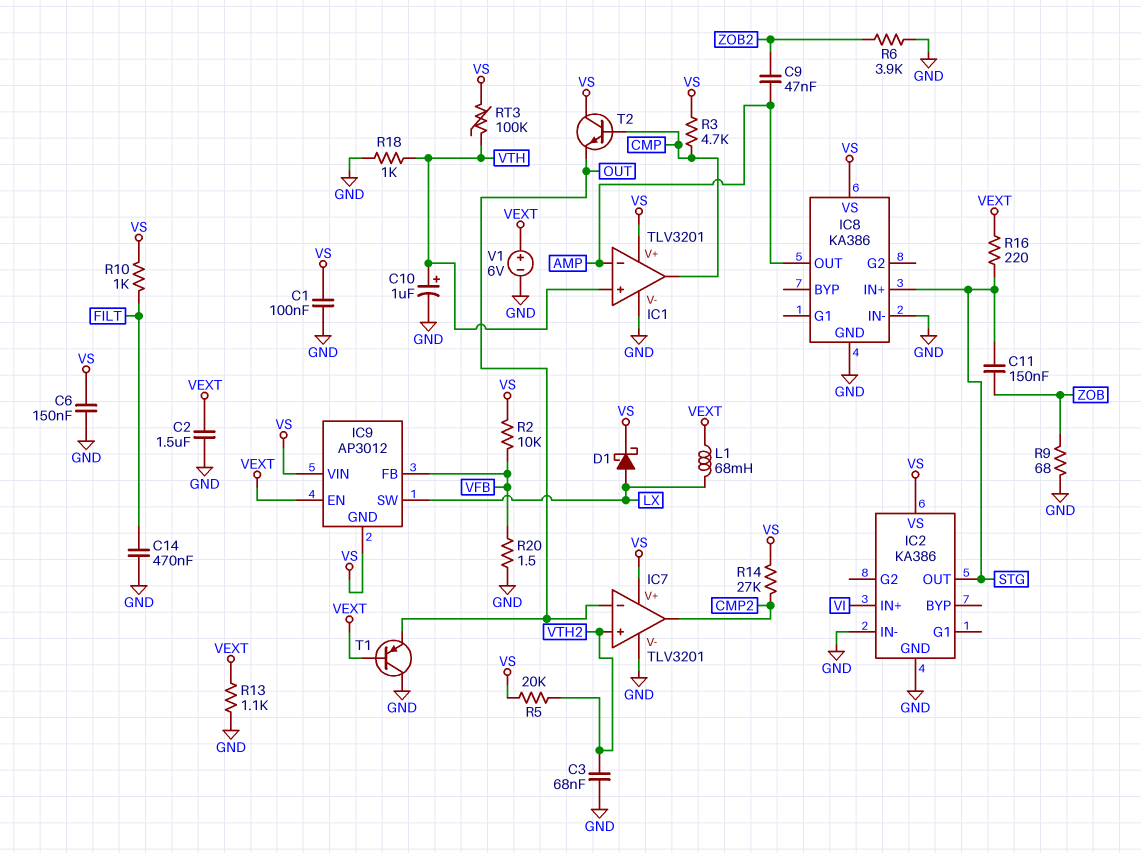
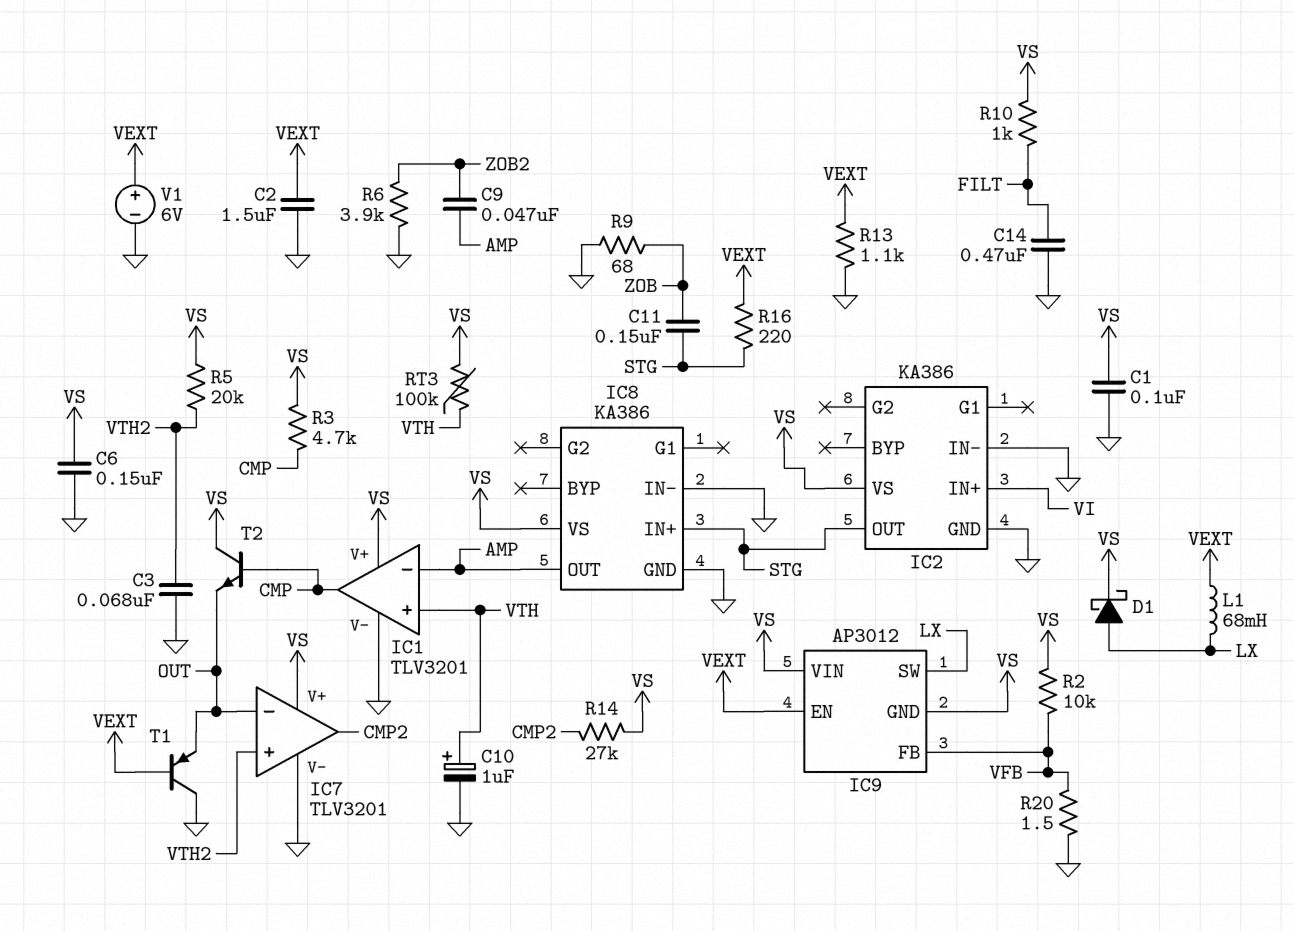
R18: 1k (GND, VTH) -> none

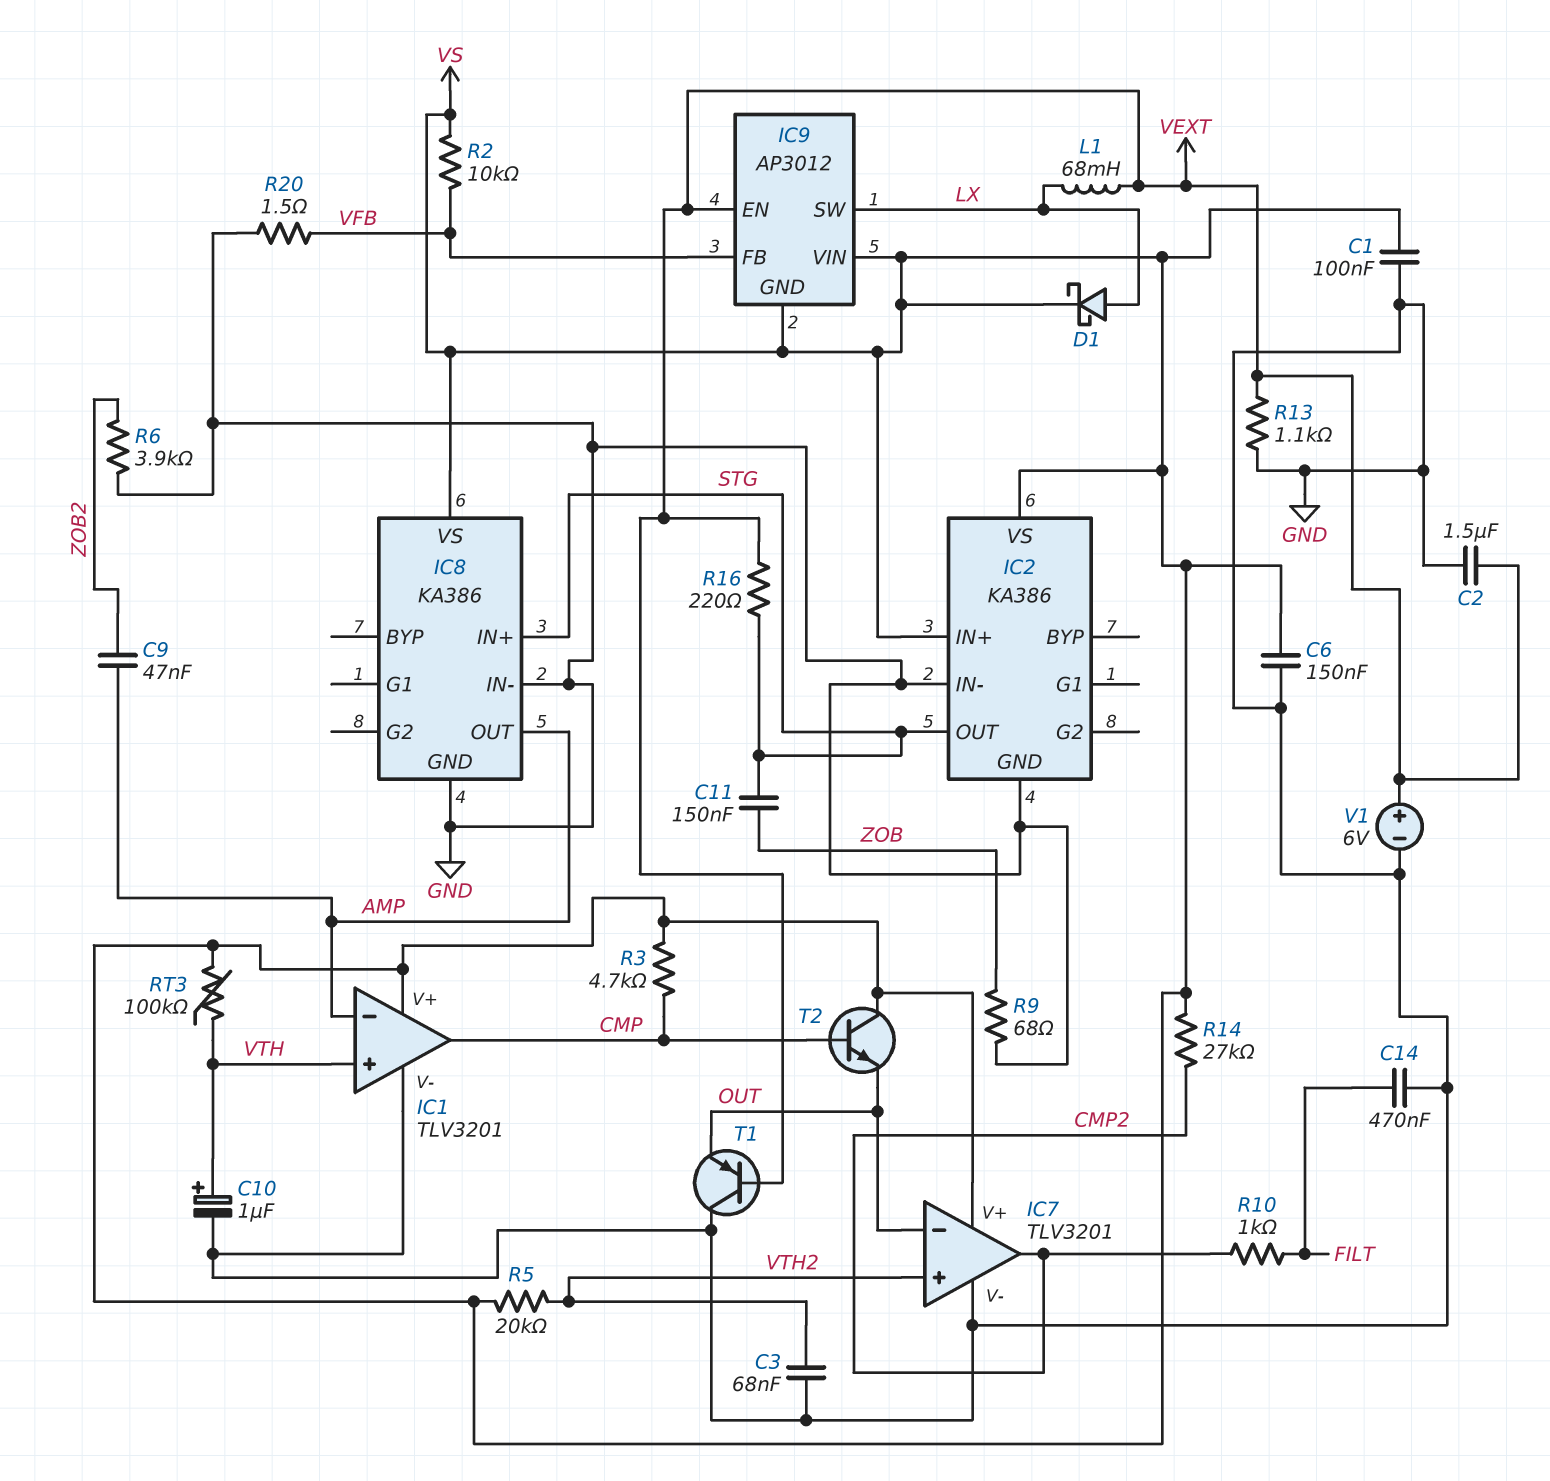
IC2 pin IN+: VI -> VS
R10: 1k (FILT, VS) -> 1k (CMP2, FILT)

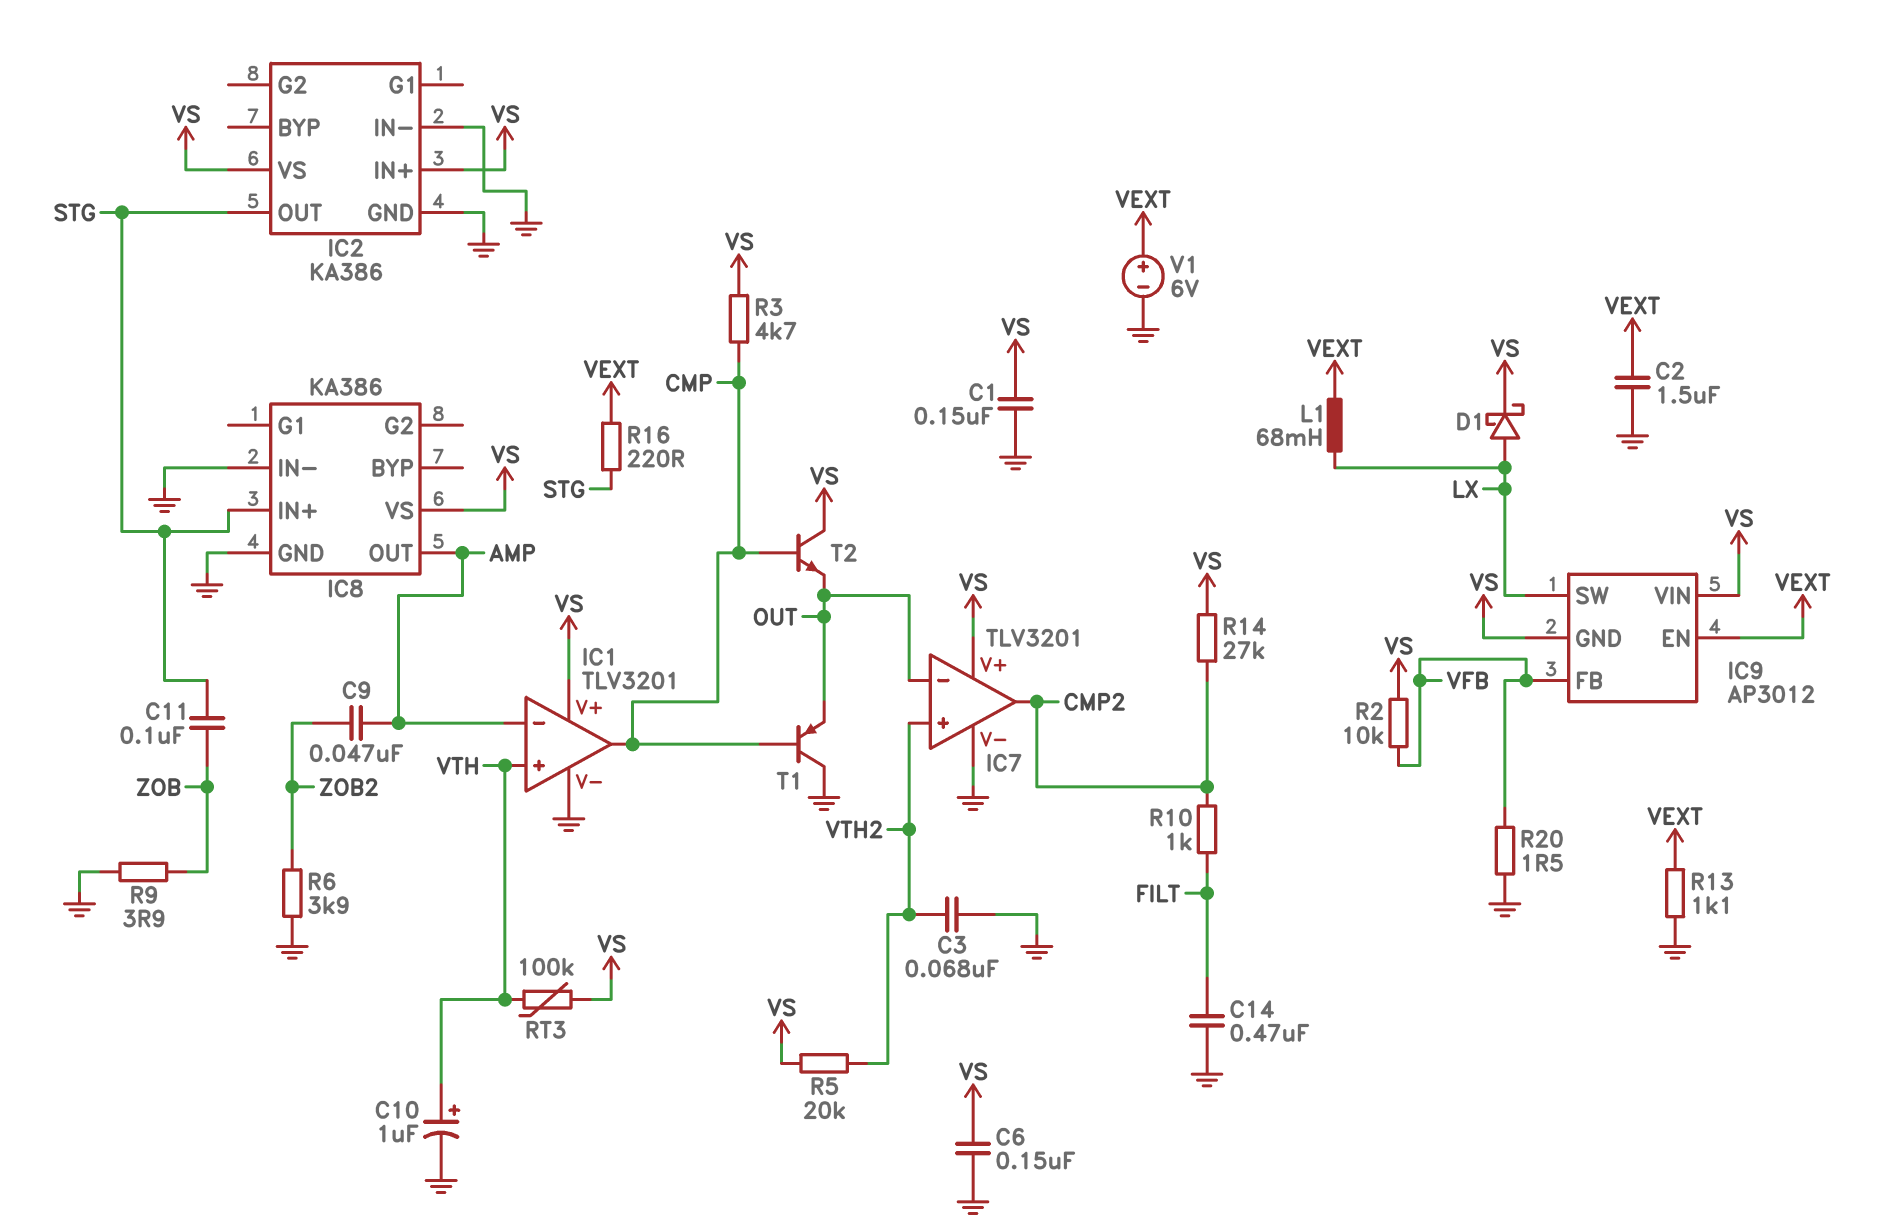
C1: 100nF (GND, VS) -> 150nF (GND, VS)
C11: 150nF (STG, ZOB) -> 100nF (STG, ZOB)
R9: 68 (GND, ZOB) -> 3.9 (GND, ZOB)
T1: PNP (B VEXT, C GND, E OUT) -> PNP (B CMP, C GND, E OUT)

